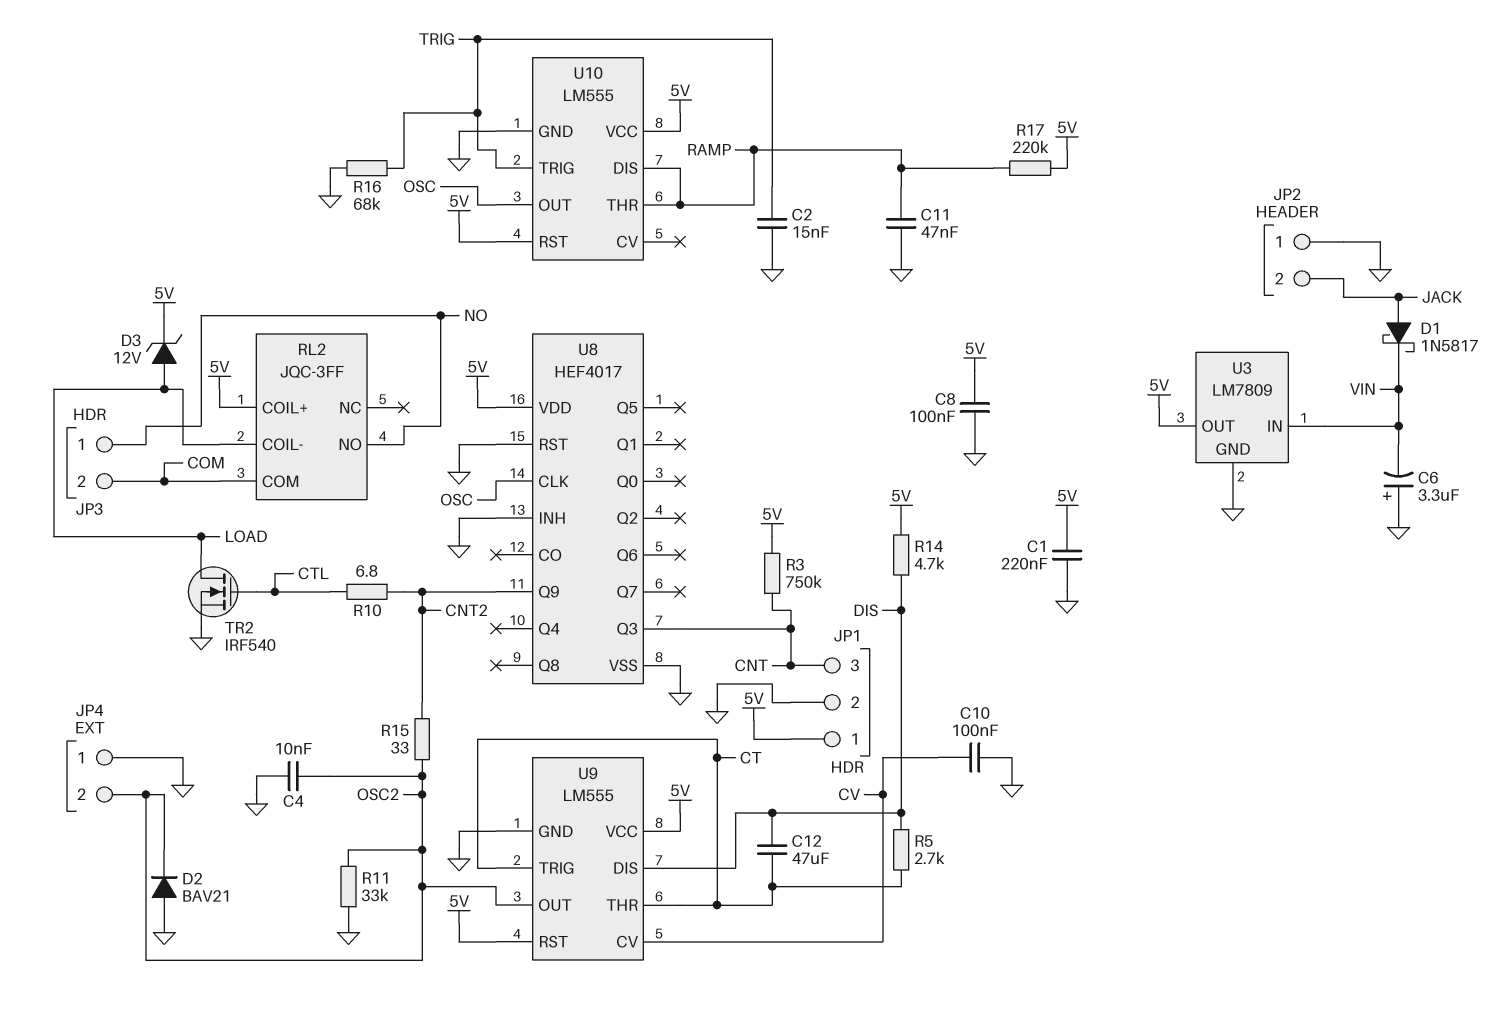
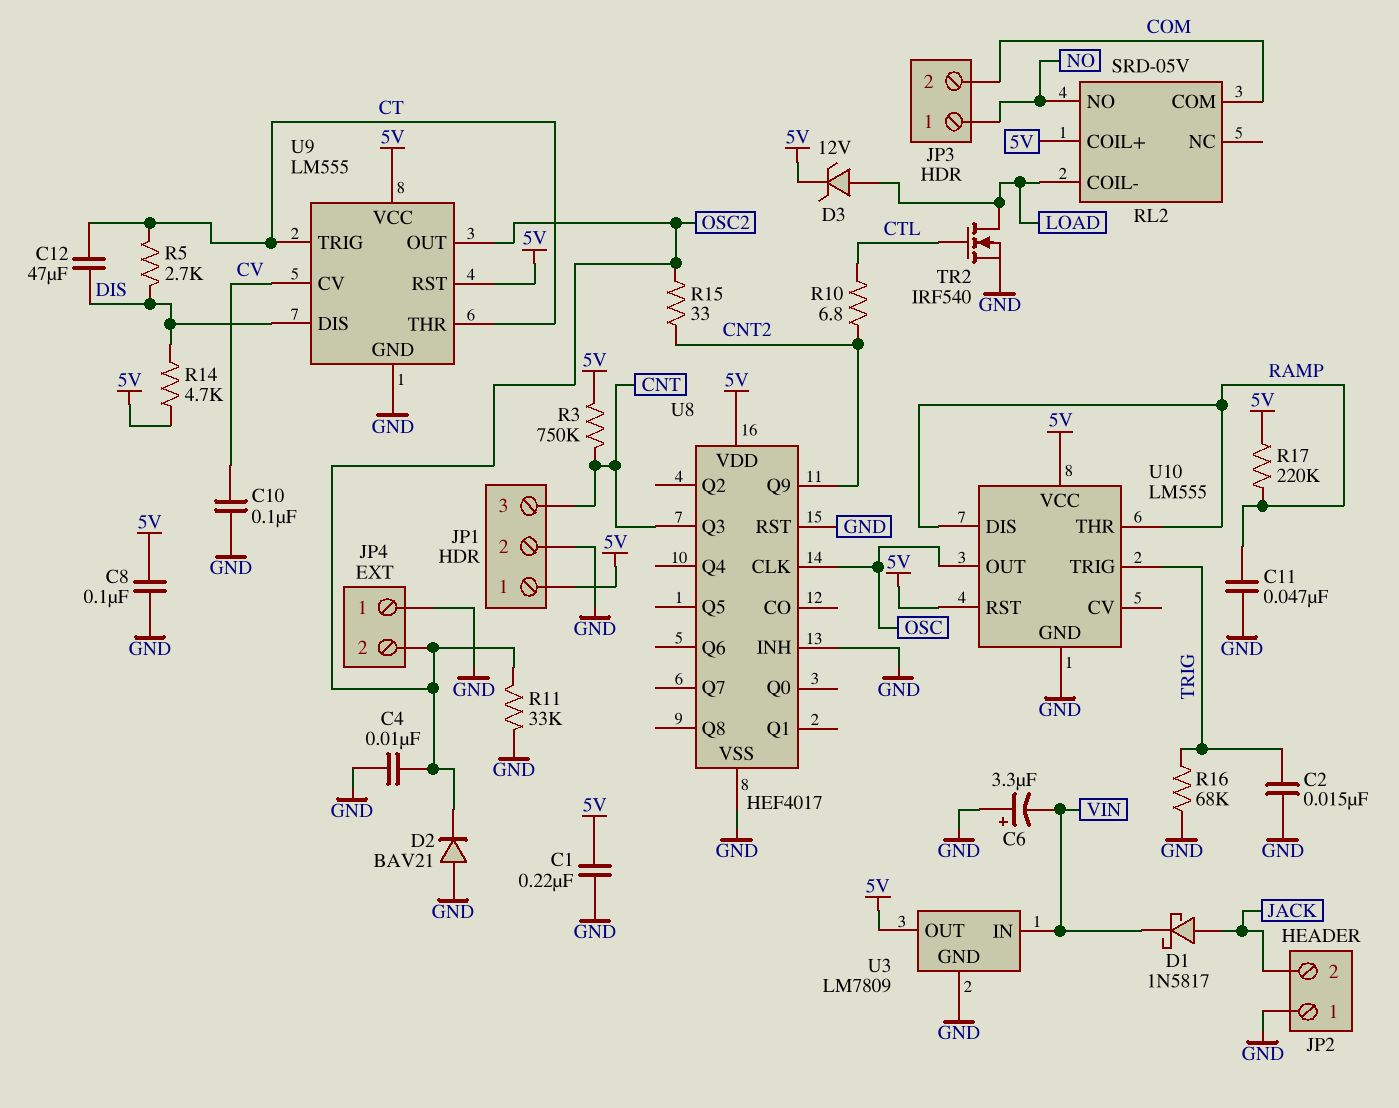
RL2: JQC-3FF -> SRD-05V

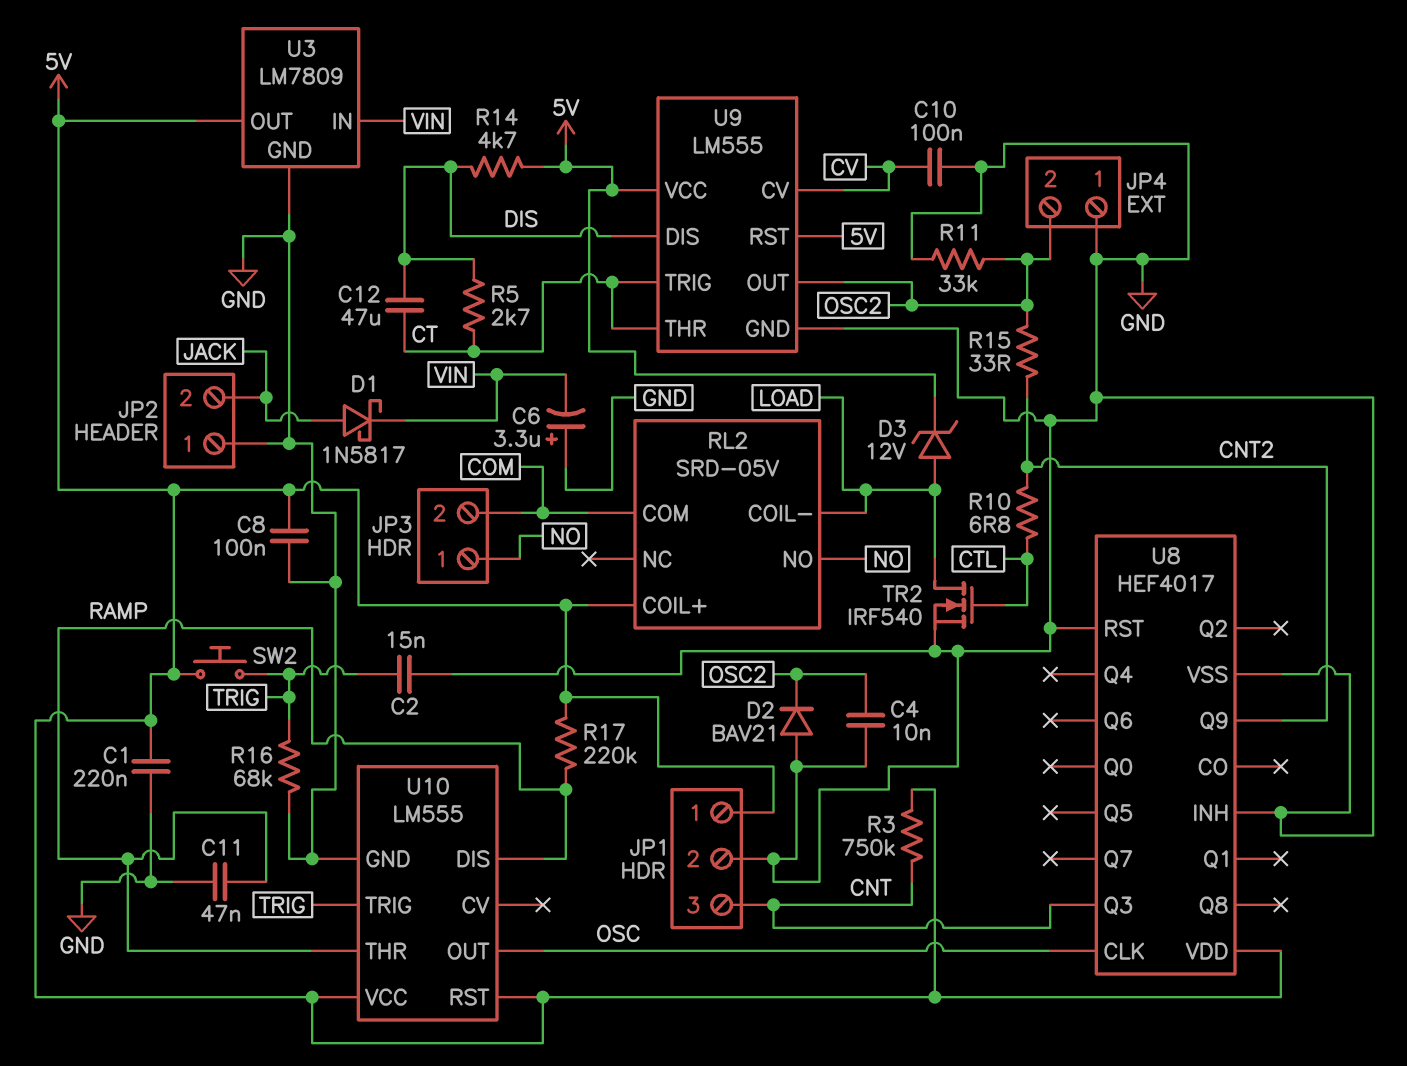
SW2: none -> button (5V, TRIG)

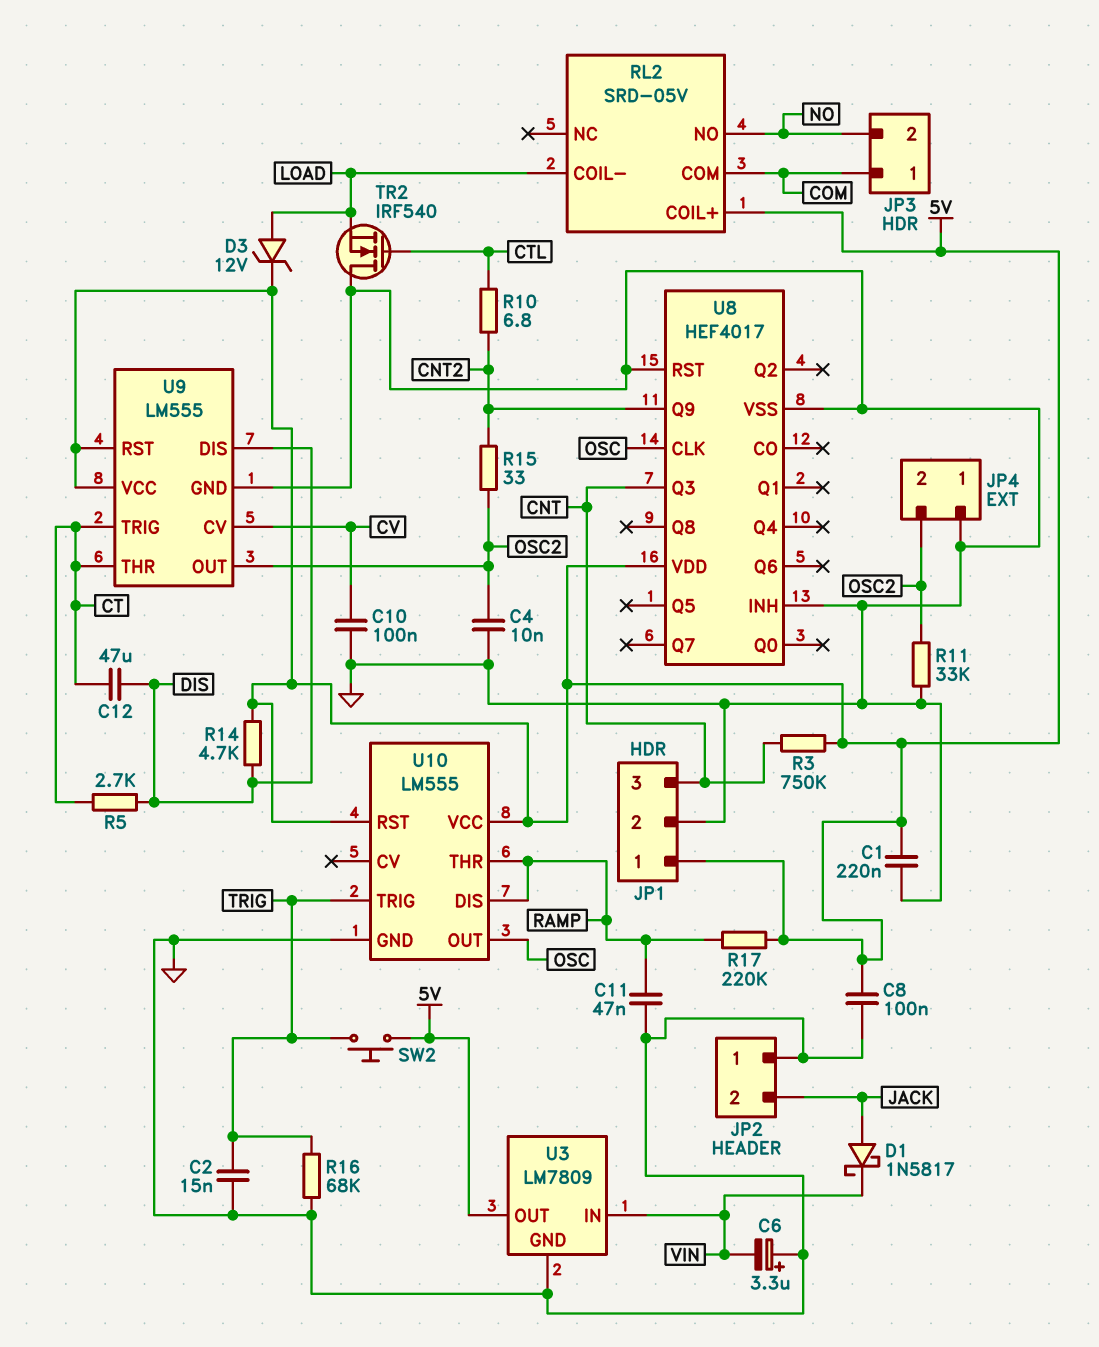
D2: diode BAV21 (A GND, K OSC2) -> none
JP3 pin 1: NO -> COM
JP3 pin 2: COM -> NO
TR2: NMOS IRF540 (G CTL, D LOAD, S GND) -> NMOS IRF540 (G CTL, D GND, S LOAD)

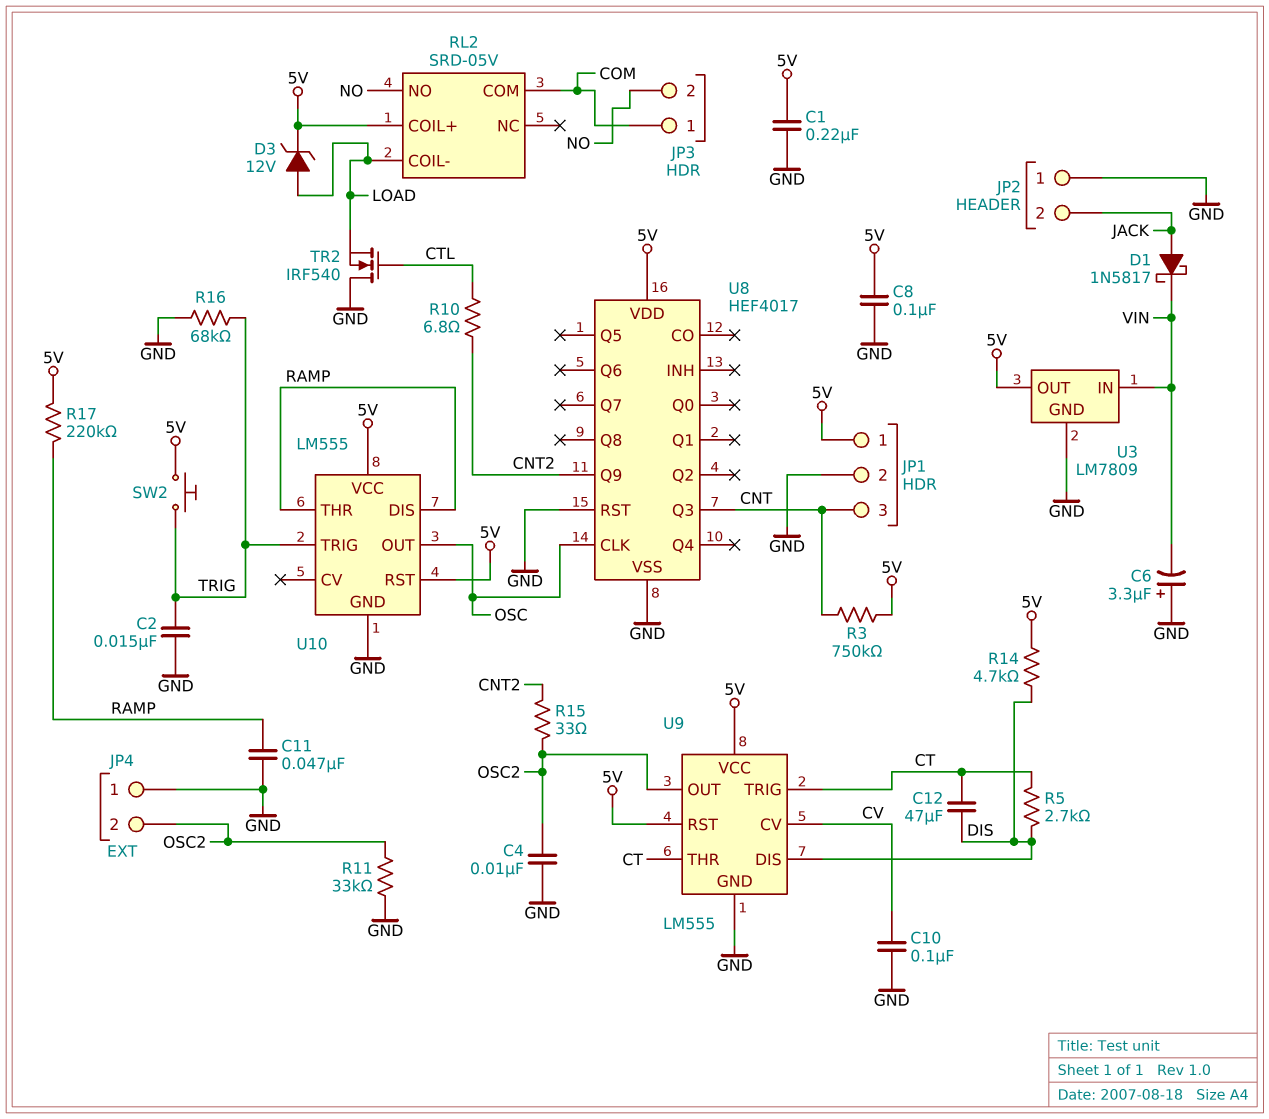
U8 pin INH: GND -> none

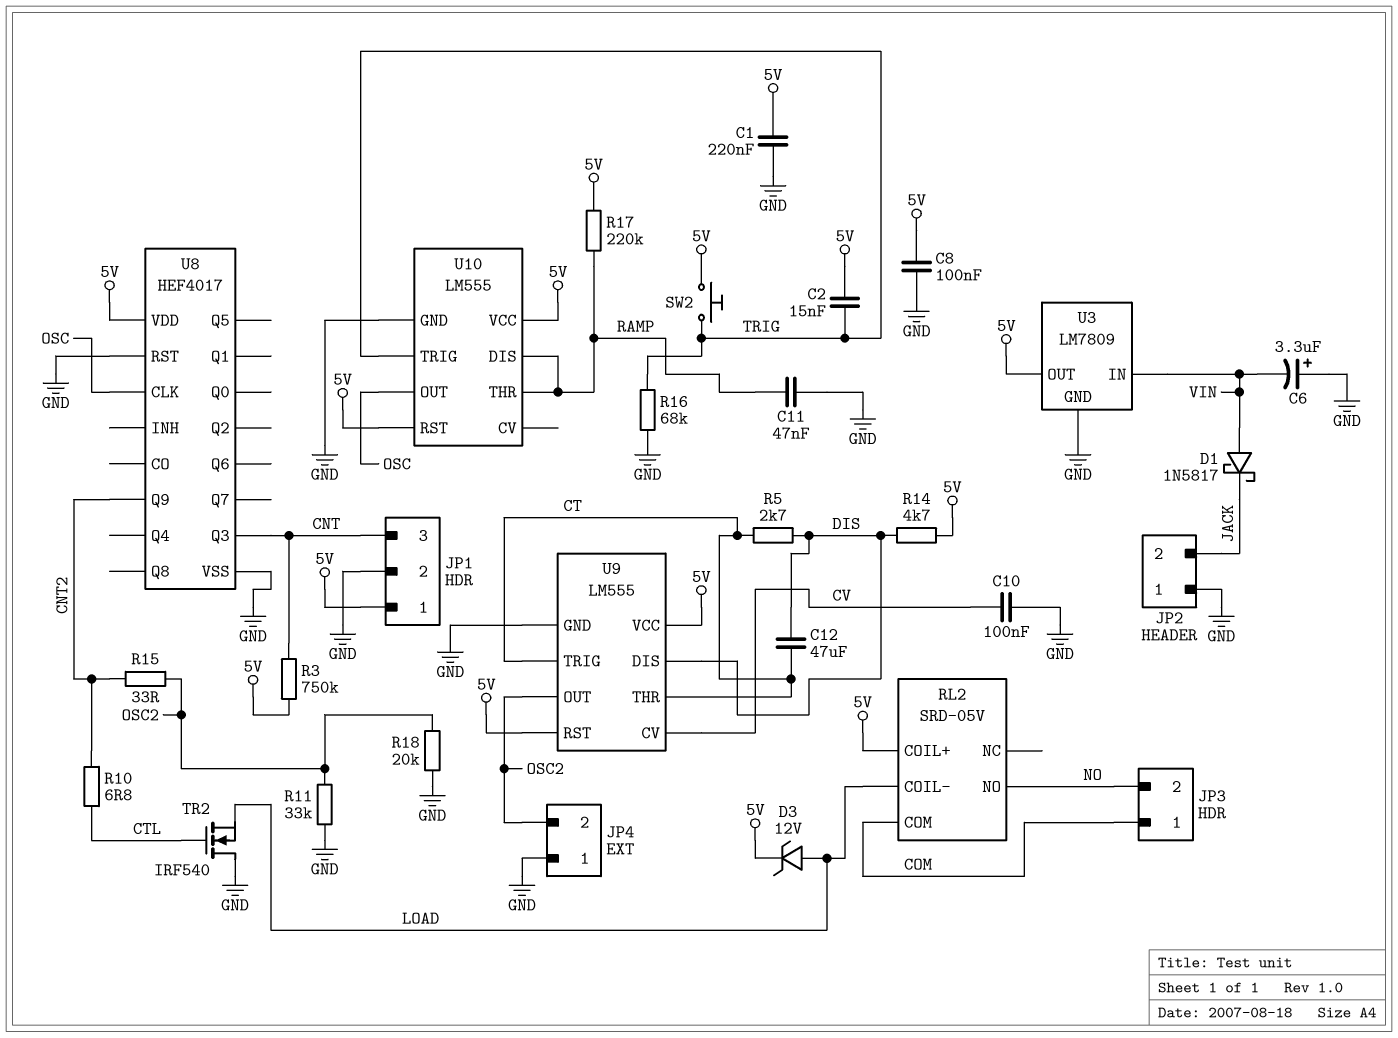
C2: 15nF (GND, TRIG) -> 15nF (5V, TRIG)
C4: 10nF (GND, OSC2) -> none
D1: schottky 1N5817 (A JACK, K VIN) -> schottky 1N5817 (A VIN, K JACK)
R18: none -> 20k (GND, OSC2)

